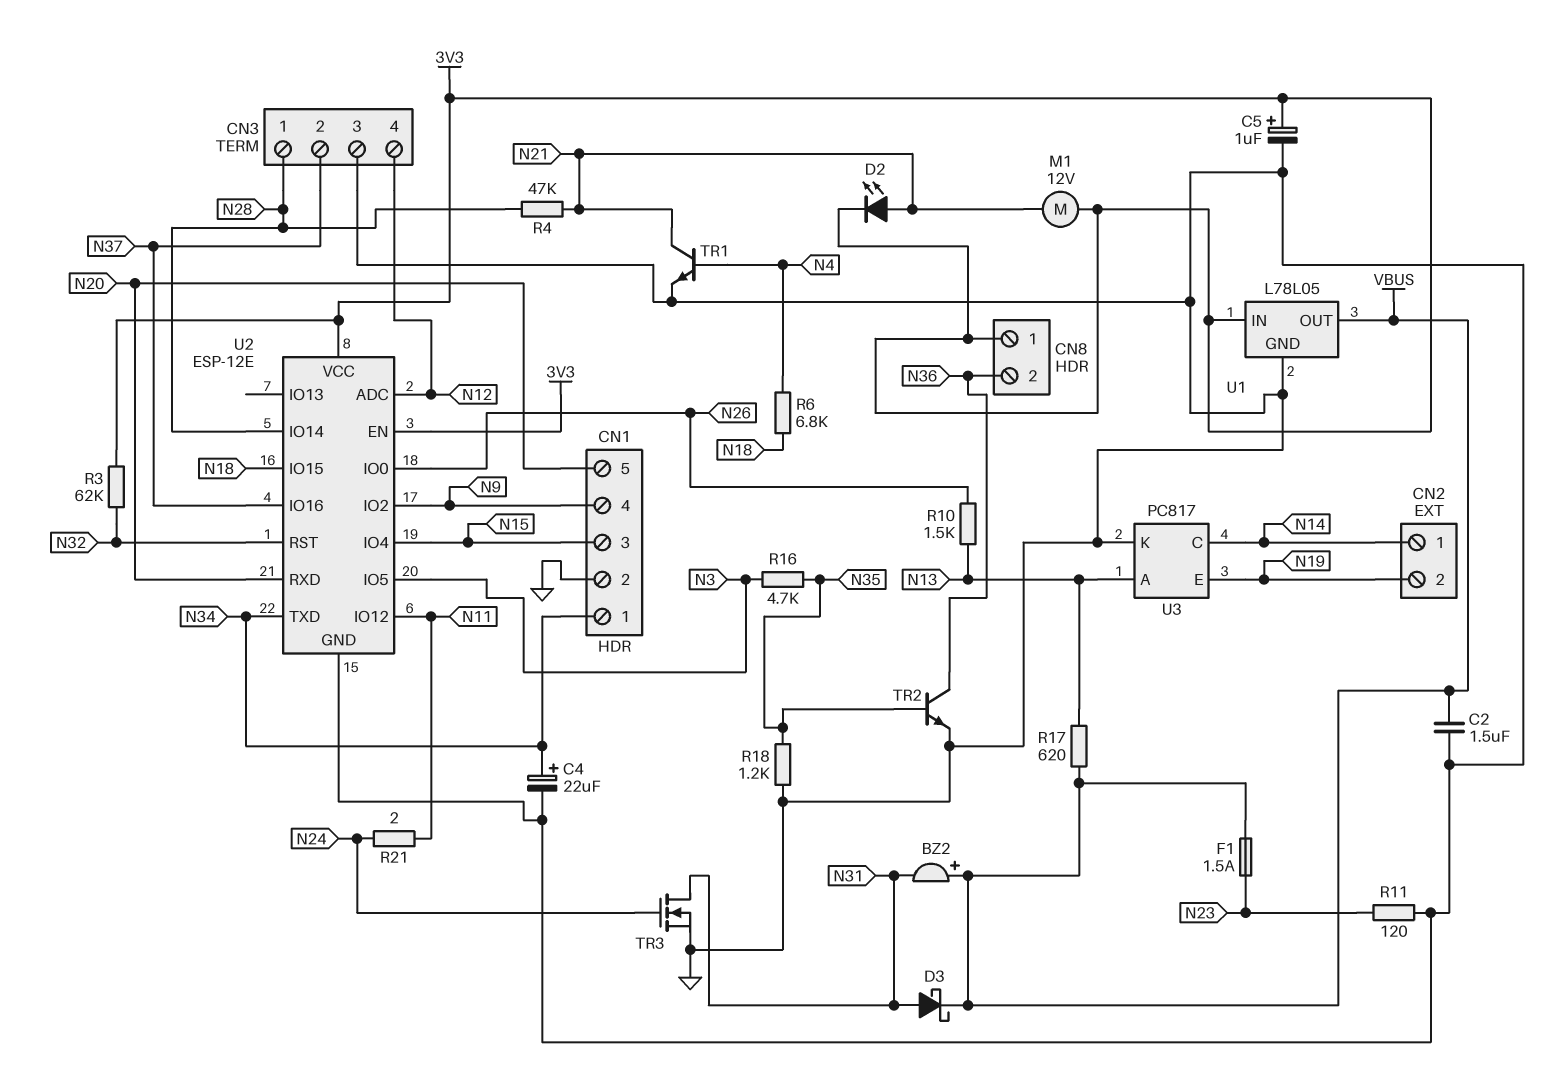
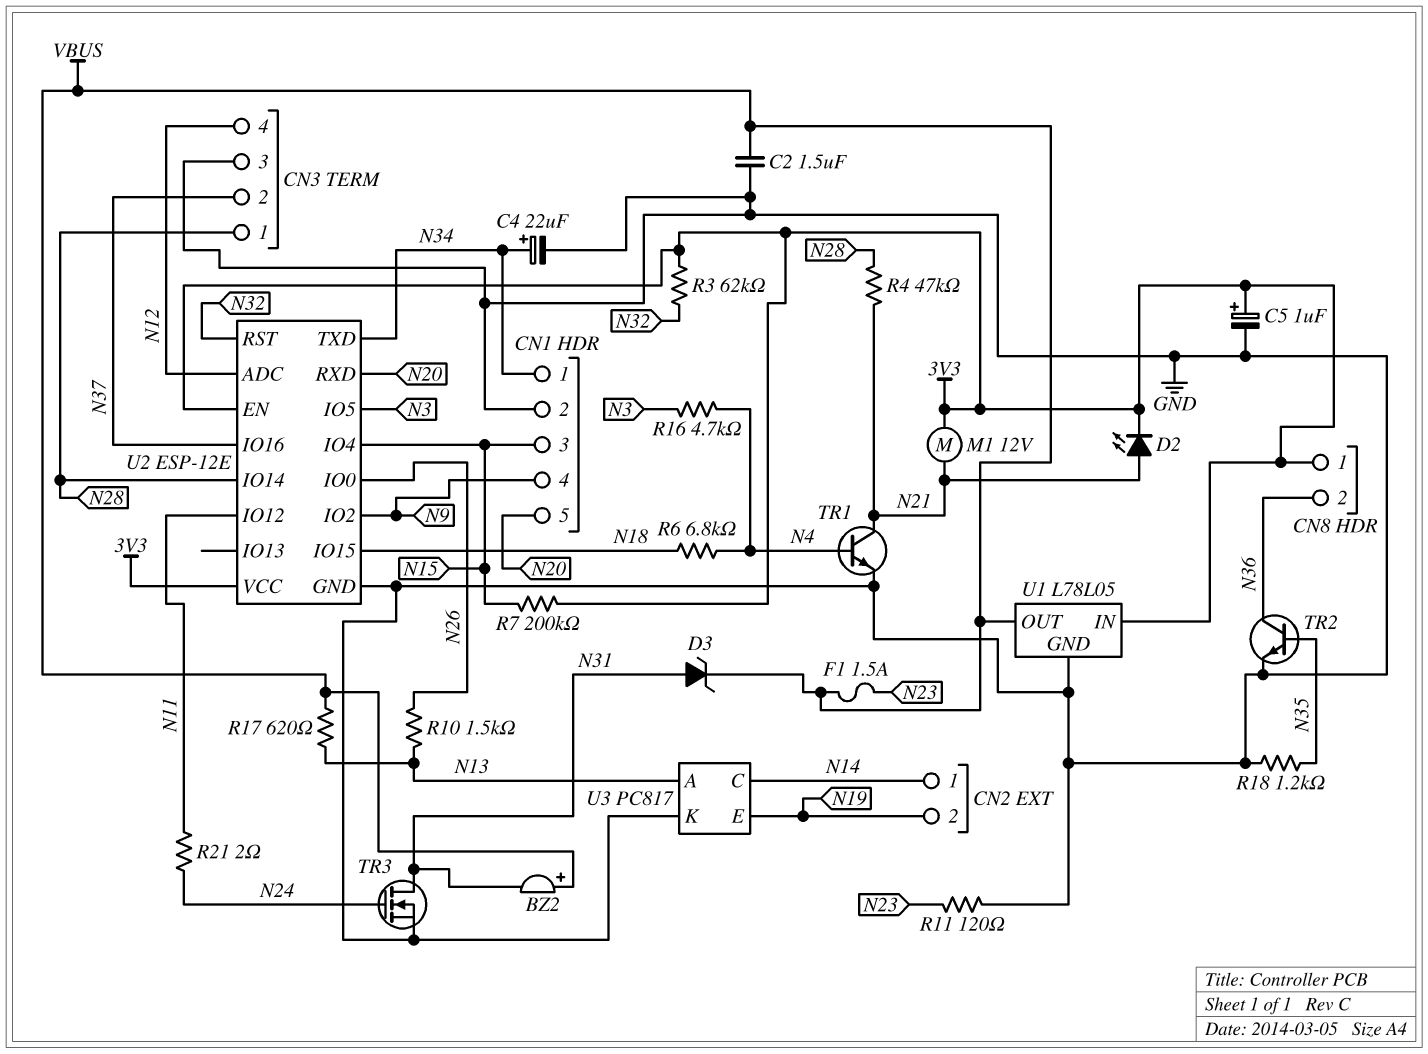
D3: schottky (A N31, K VBUS) -> zener (A N31, K VBUS)
R7: none -> 200k (3V3, N15)
R16: 4.7k (N3, N35) -> 4.7k (N3, N4)

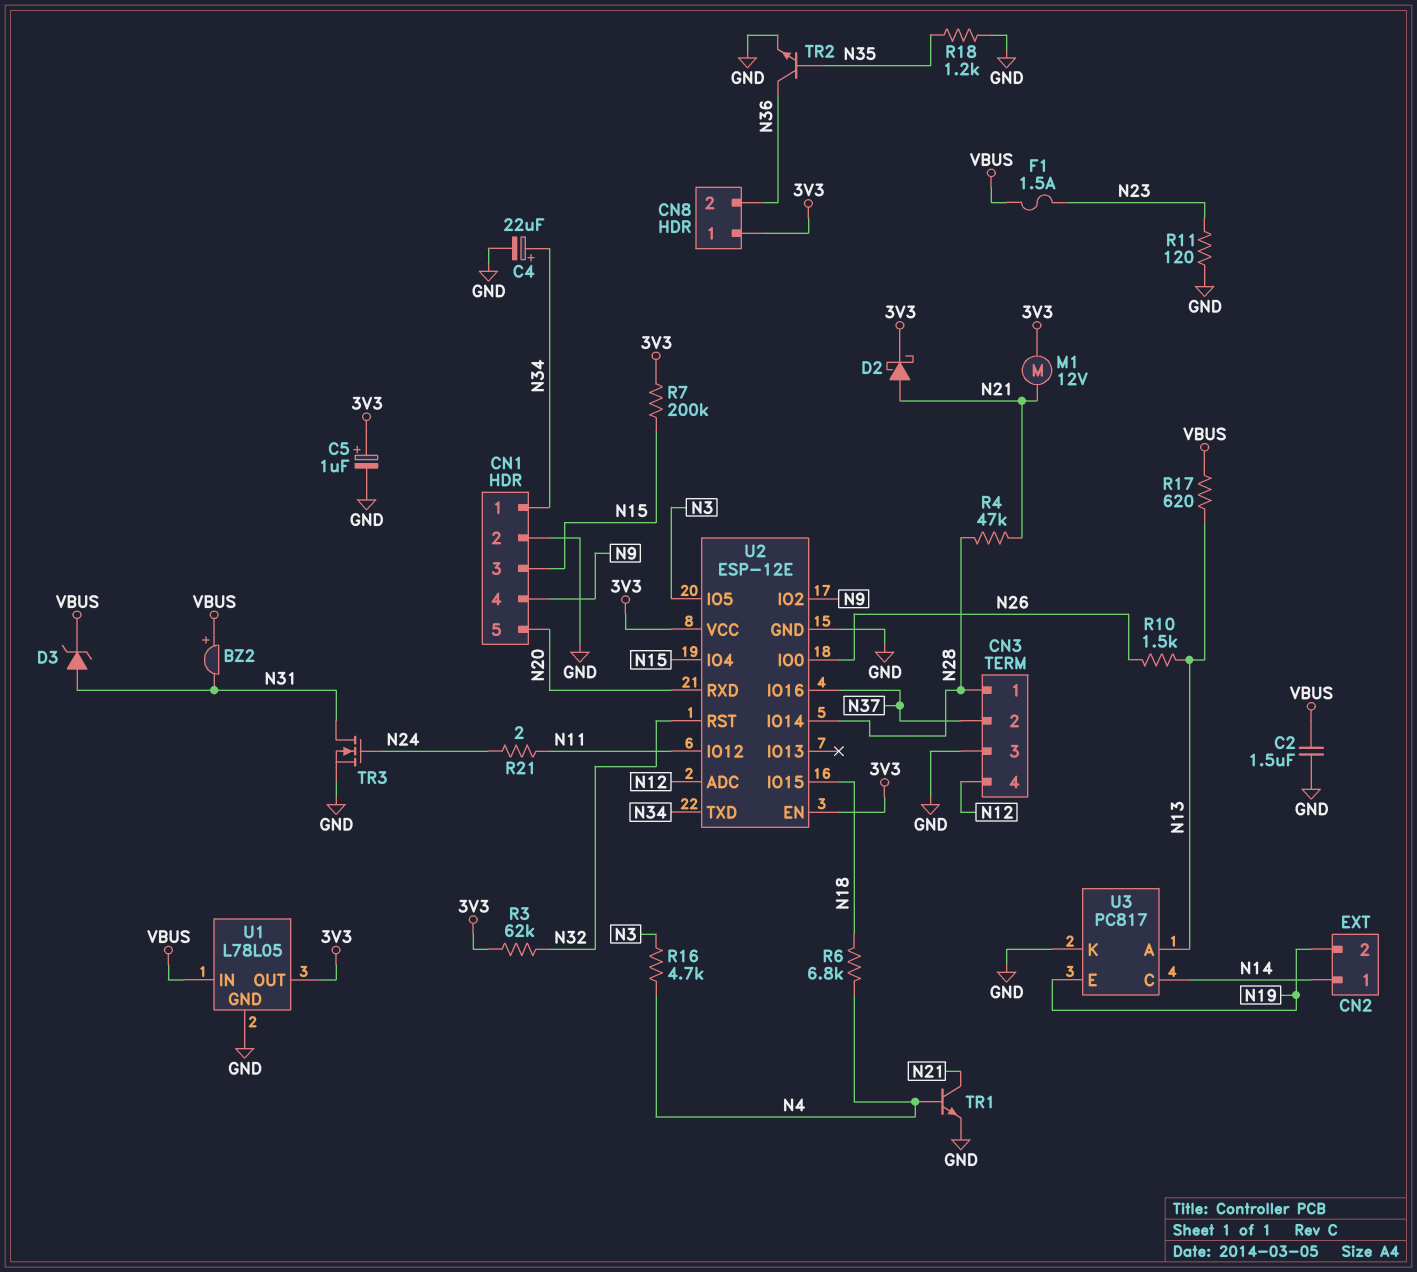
D2: LED (A N21, K 3V3) -> schottky (A N21, K 3V3)
U1 pin IN: 3V3 -> VBUS
U1 pin OUT: VBUS -> 3V3

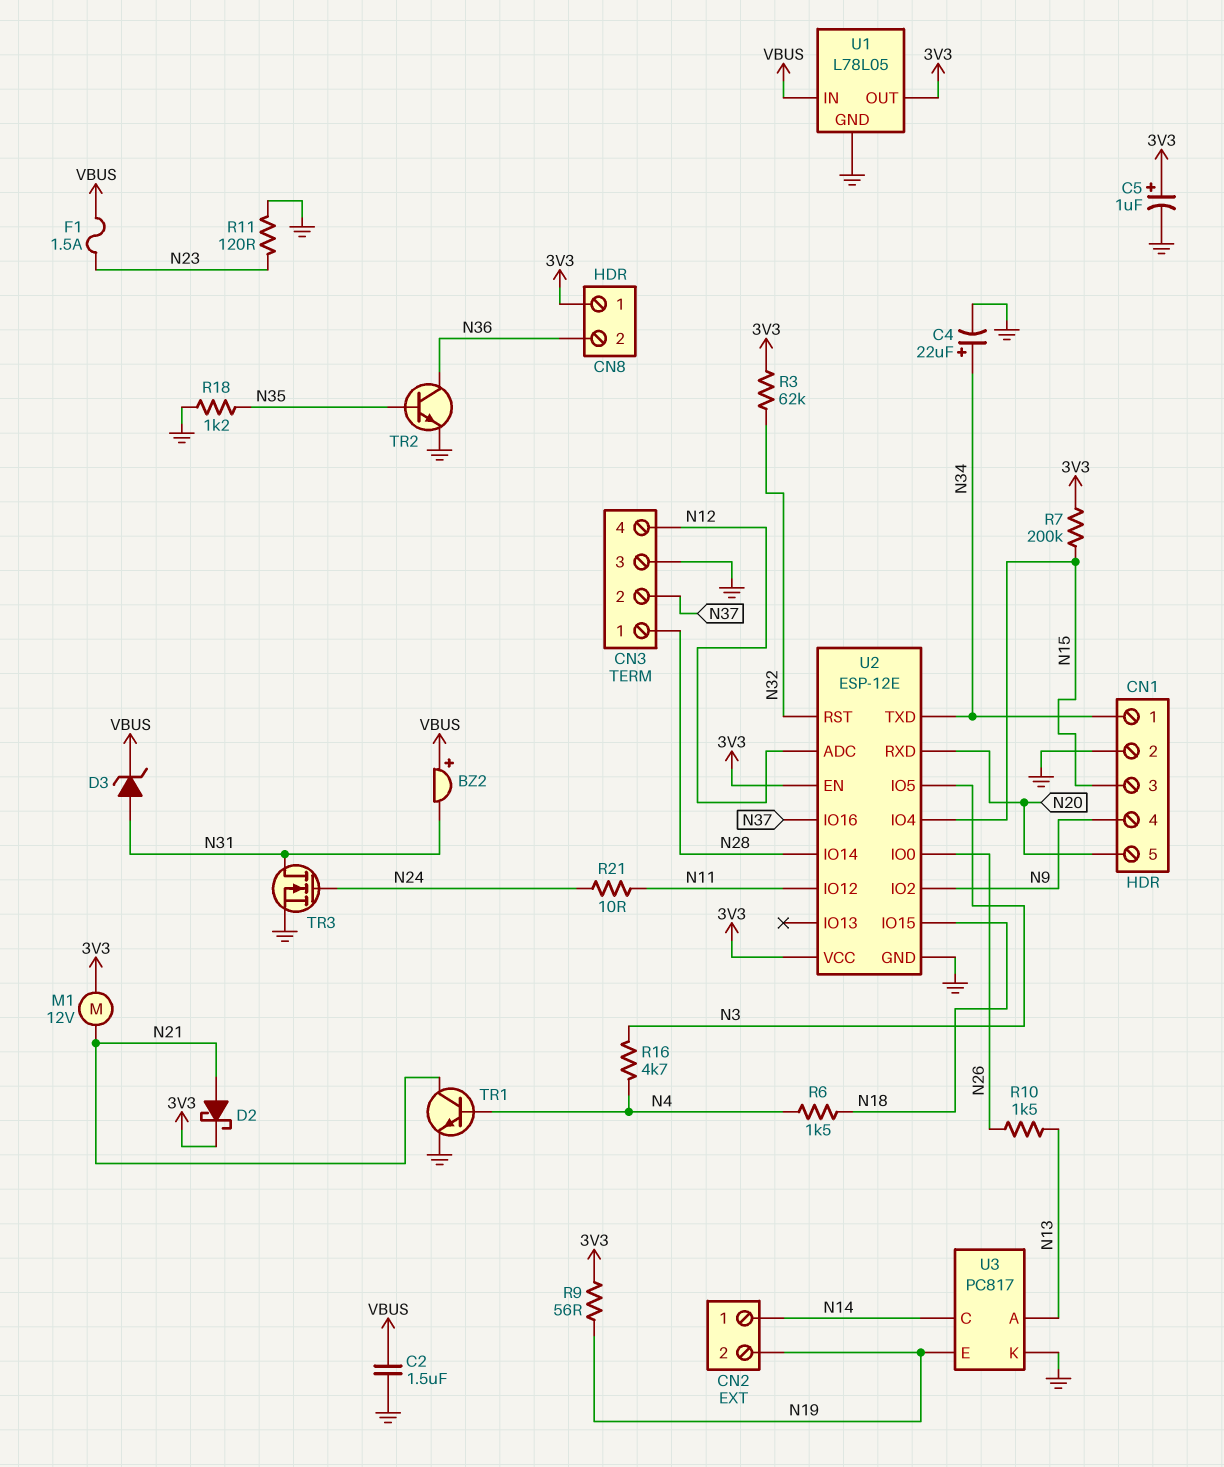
R4: 47k (N21, N28) -> none
R6: 6.8k (N4, N18) -> 1.5k (N4, N18)
R9: none -> 56 (3V3, N19)
R17: 620 (N13, VBUS) -> none
R21: 2 (N11, N24) -> 10 (N11, N24)

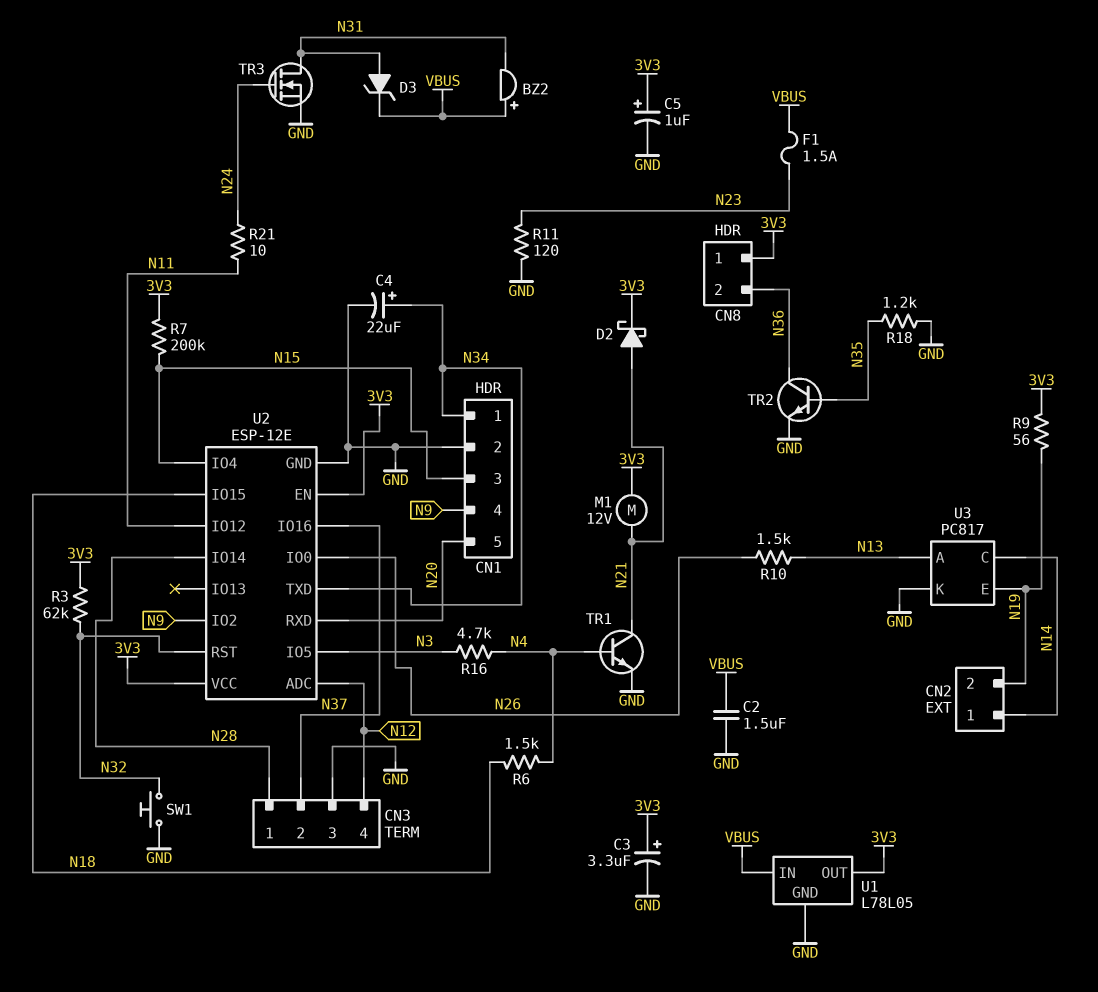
C3: none -> 3.3uF (plus 3V3, minus GND)
SW1: none -> button (GND, N32)

